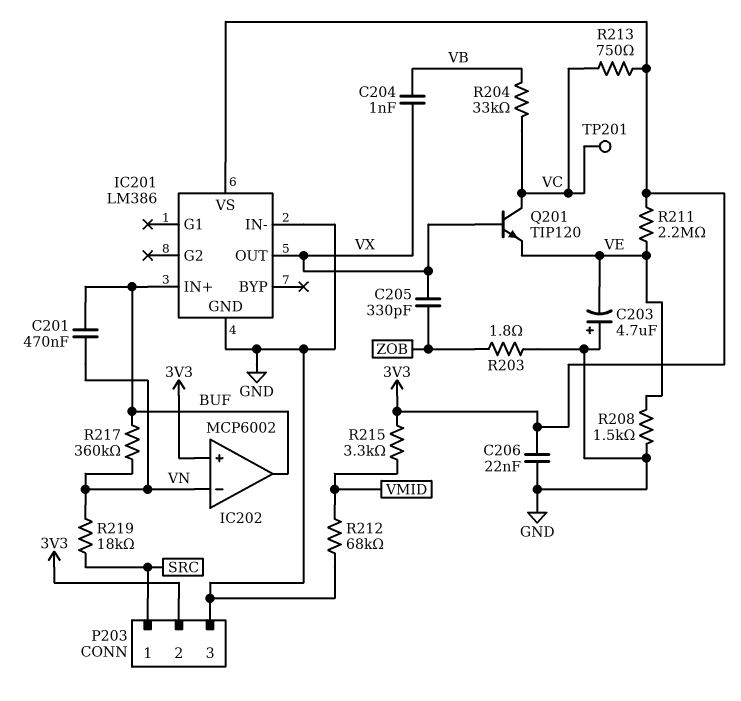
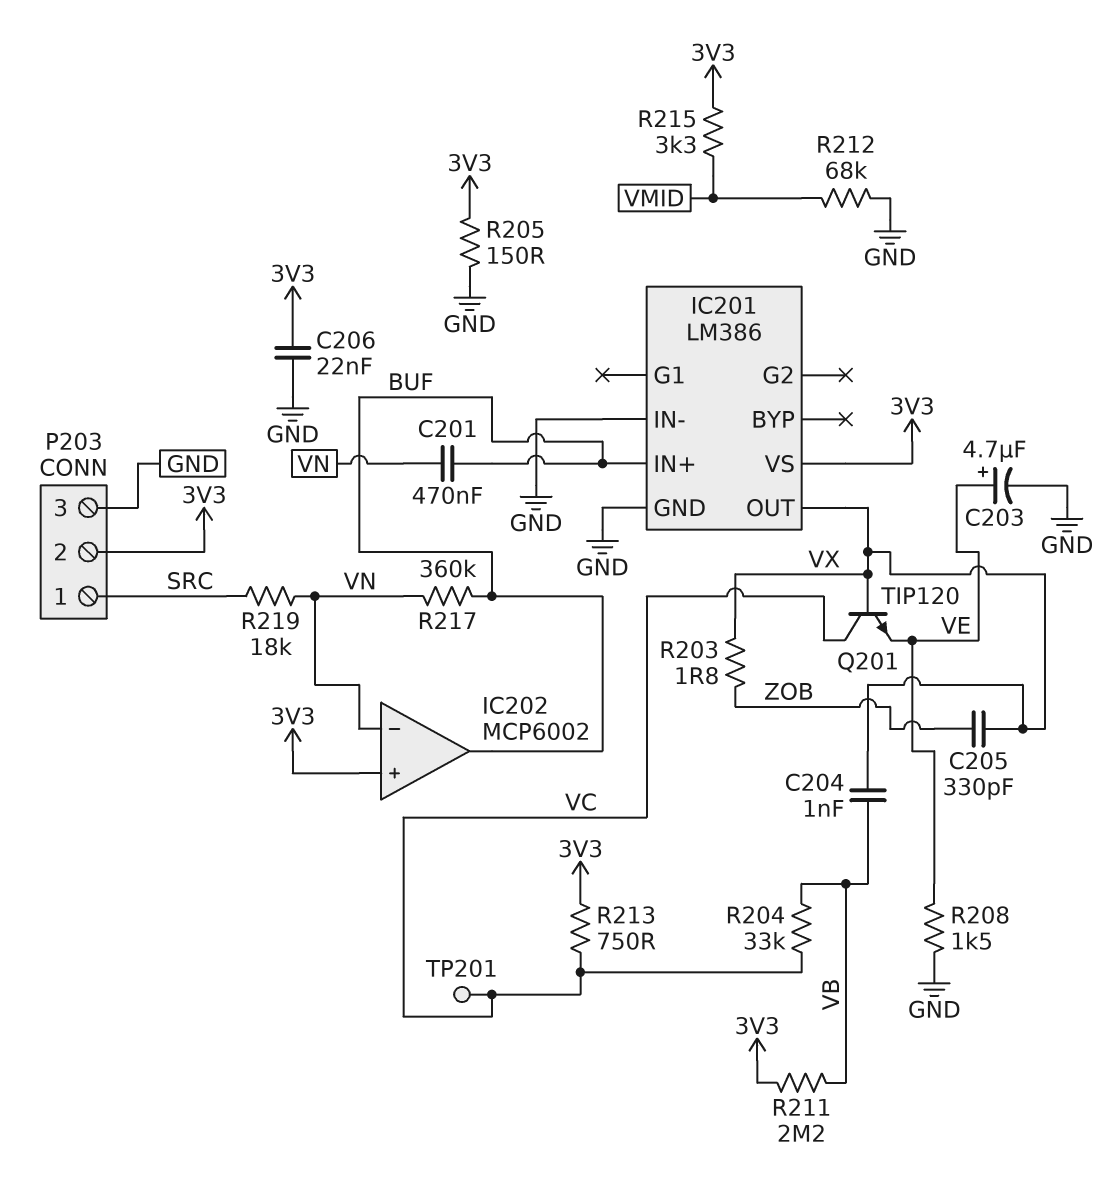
C203: 4.7uF (plus GND, minus VE) -> 4.7uF (plus VE, minus GND)
R203: 1.8 (GND, ZOB) -> 1.8 (VX, ZOB)
R205: none -> 150 (3V3, GND)
R211: 2.2M (3V3, VE) -> 2.2M (3V3, VB)

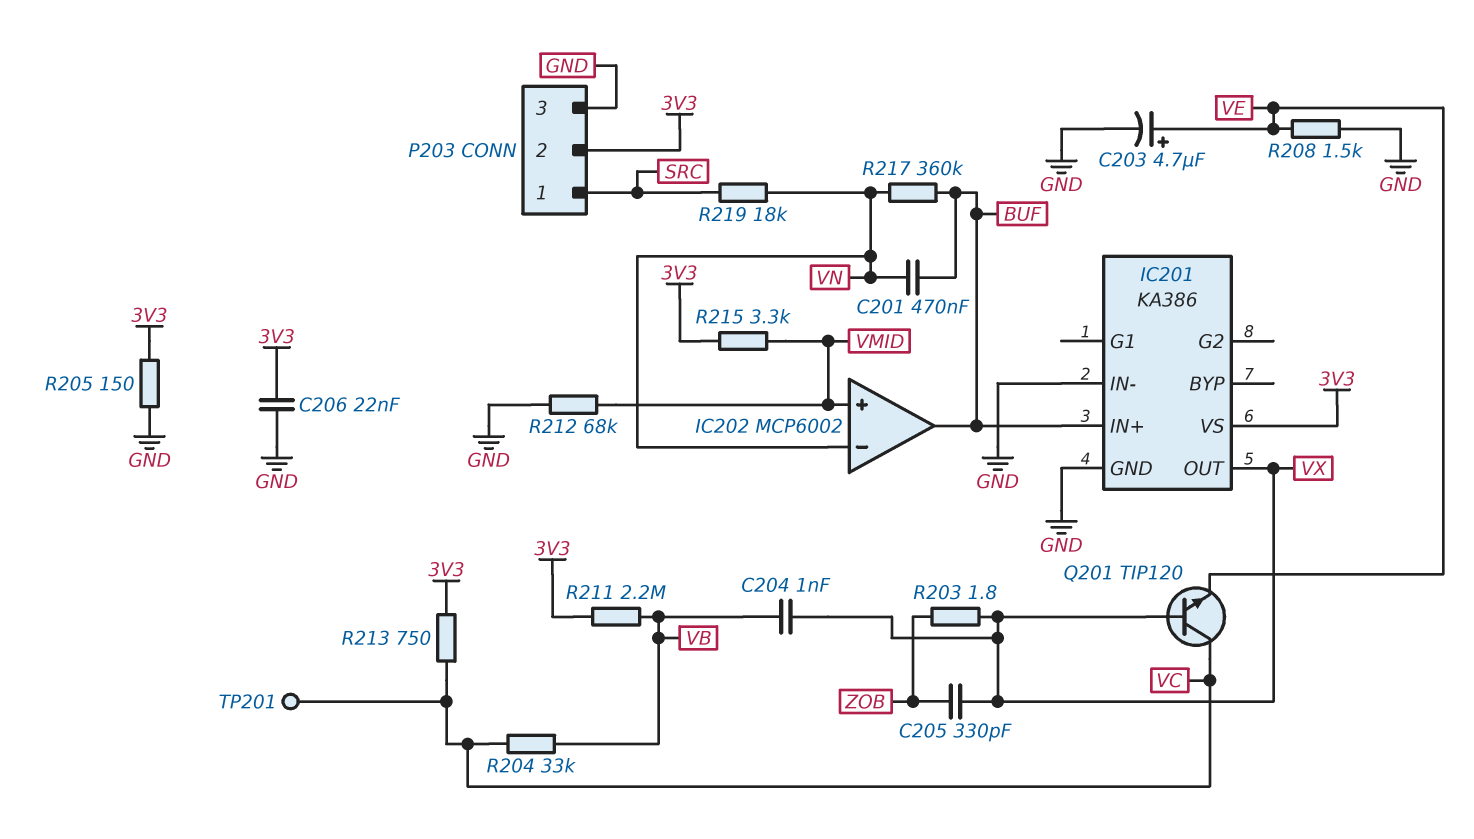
IC201: LM386 -> KA386
IC202 pin in+: 3V3 -> VMID

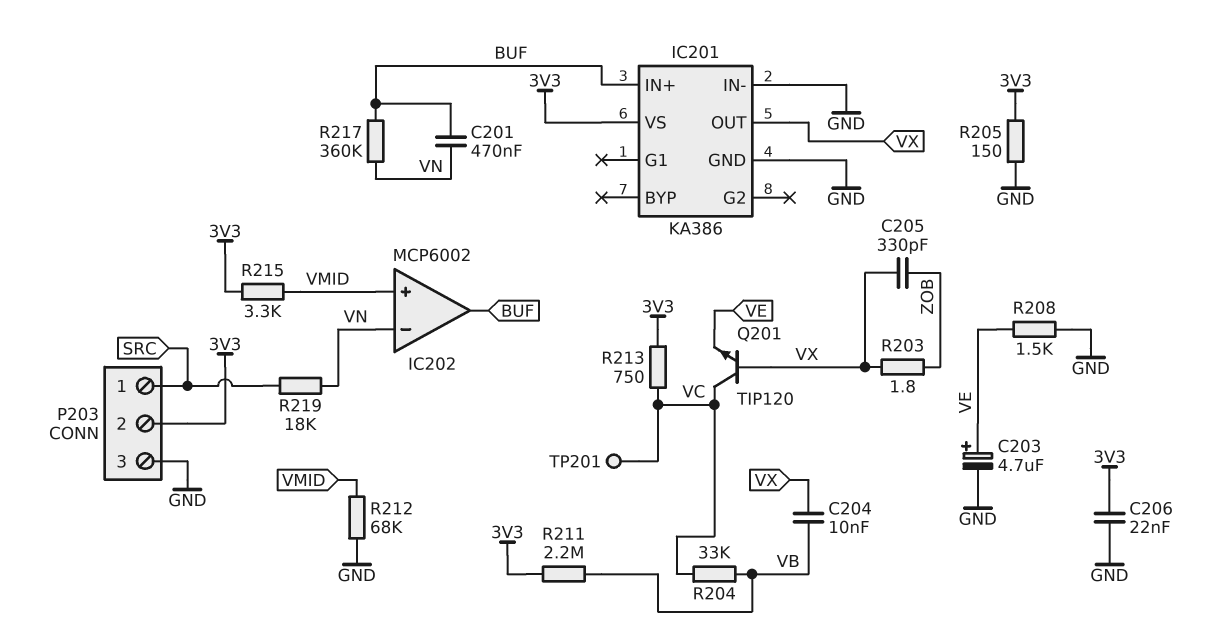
C204: 1nF (VB, VX) -> 10nF (VB, VX)

